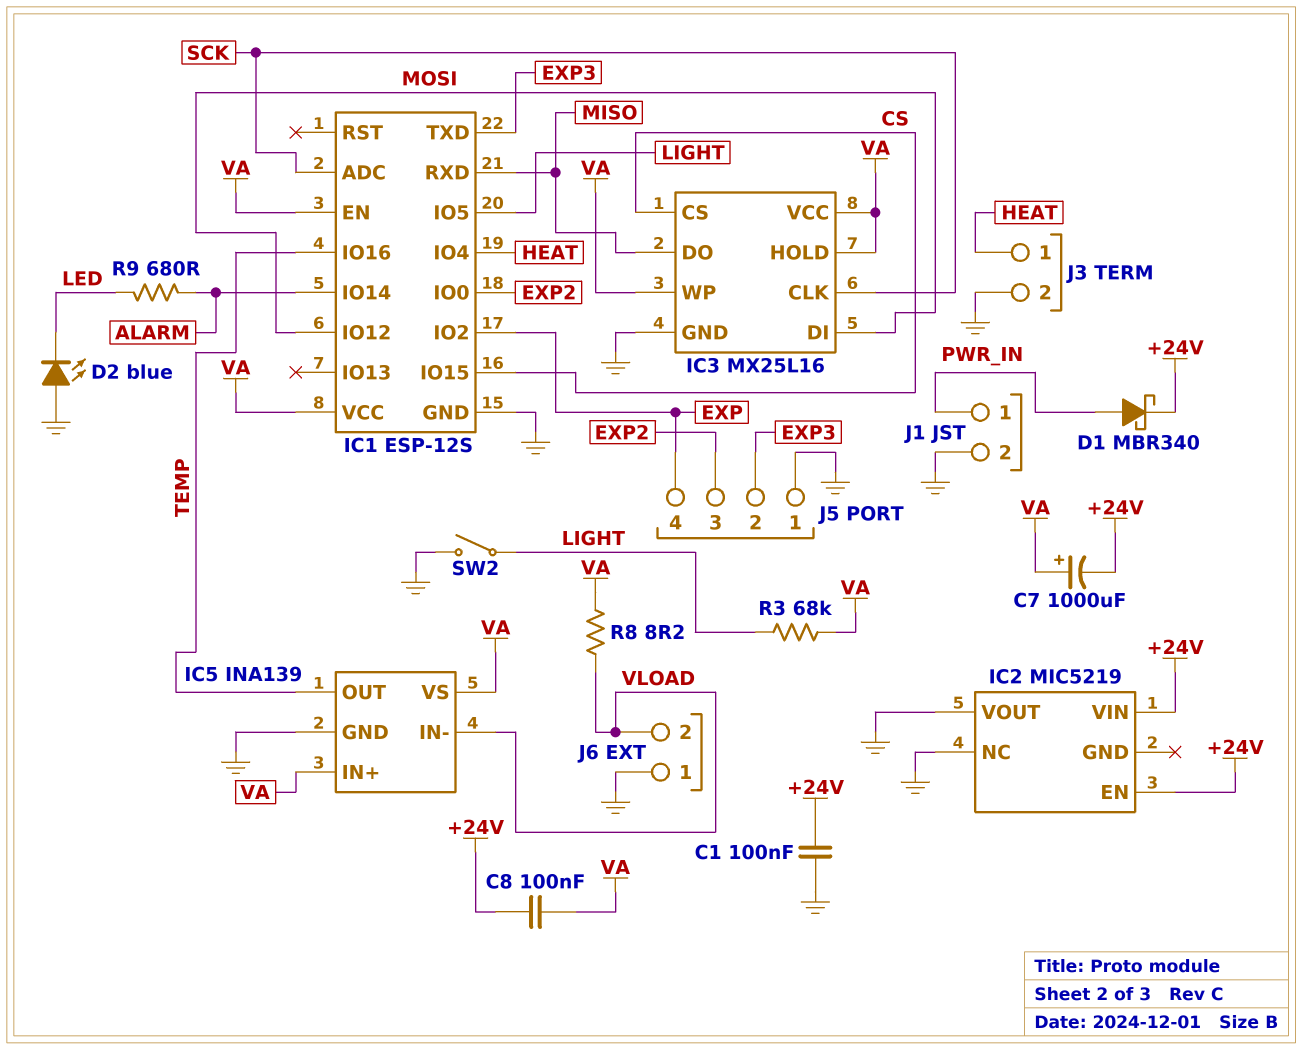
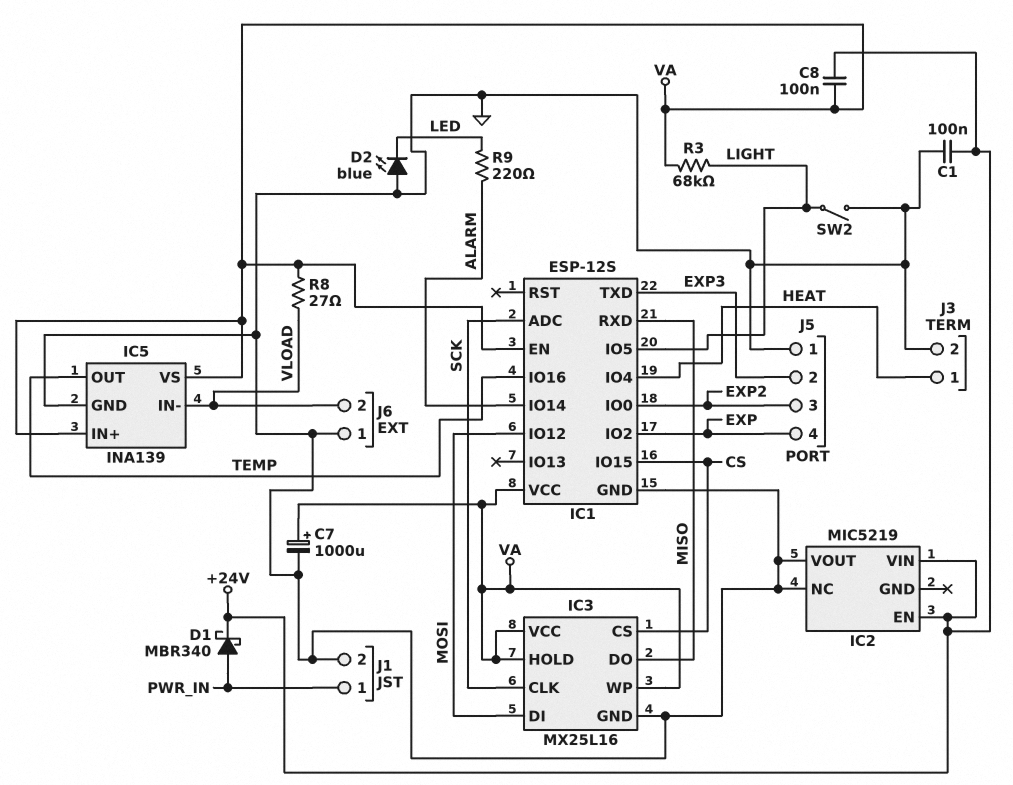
C7: 1000uF (plus VA, minus +24V) -> 1000uF (plus VA, minus GND)
R8: 8.2 (VA, VLOAD) -> 27 (VA, VLOAD)
R9: 680 (ALARM, LED) -> 220 (ALARM, LED)

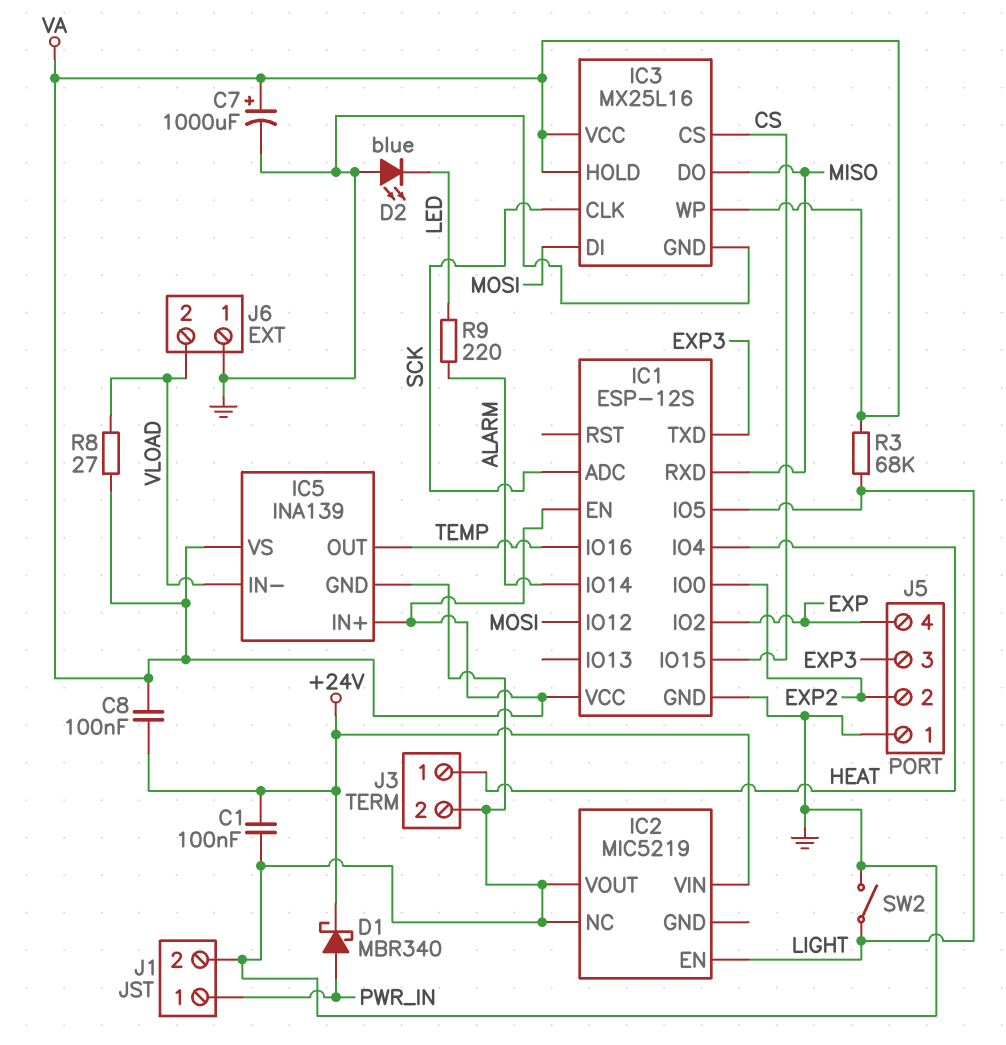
IC2 pin EN: +24V -> LIGHT
J5 pin 2: EXP3 -> EXP2
J5 pin 3: EXP2 -> EXP3

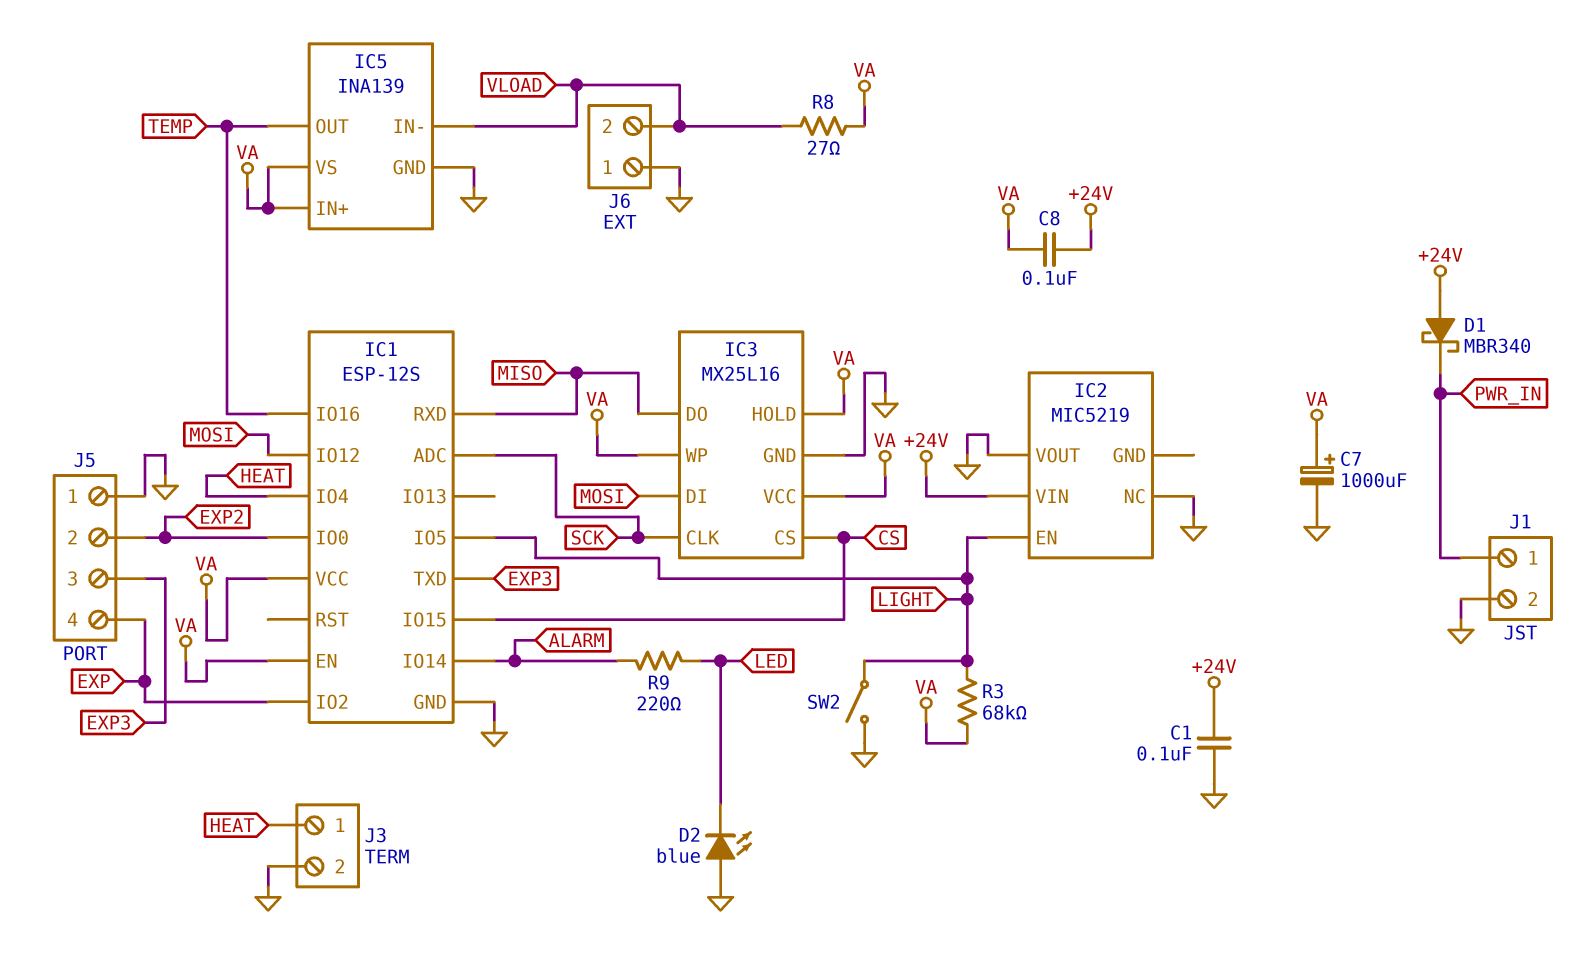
D1: schottky MBR340 (A PWR_IN, K +24V) -> schottky MBR340 (A +24V, K PWR_IN)

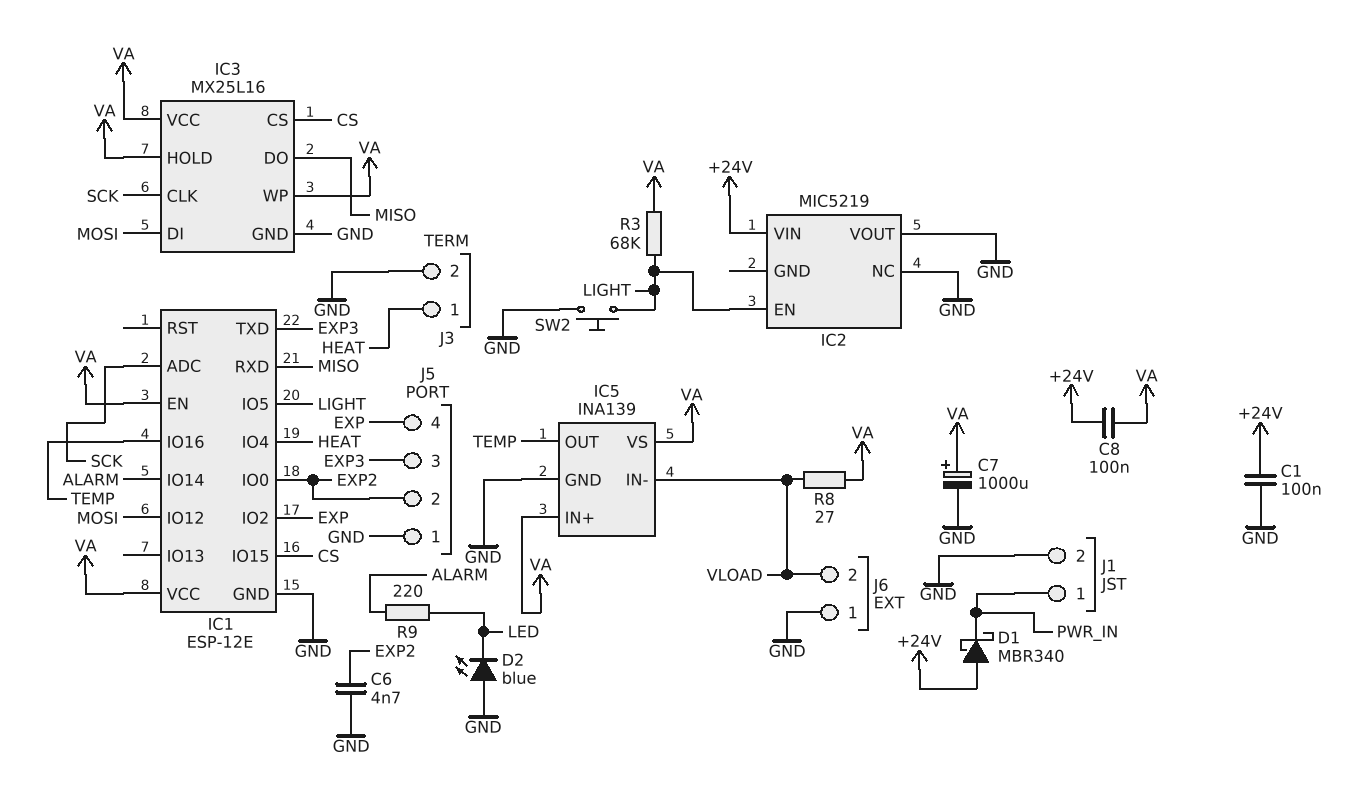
C6: none -> 4.7nF (EXP2, GND)
IC1: ESP-12S -> ESP-12E
SW2: switch (GND, LIGHT) -> button (GND, LIGHT)

